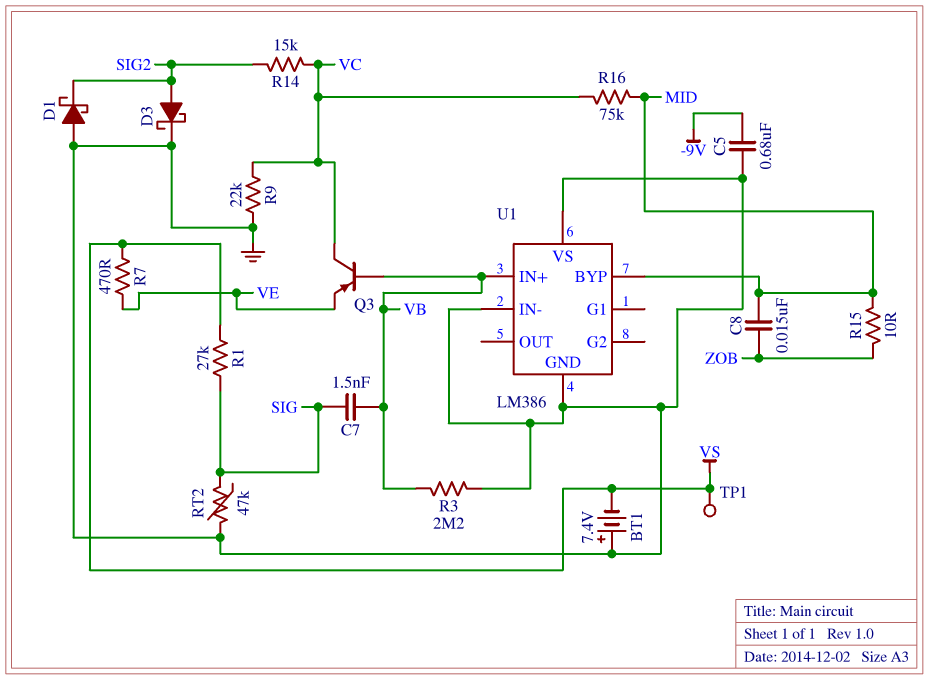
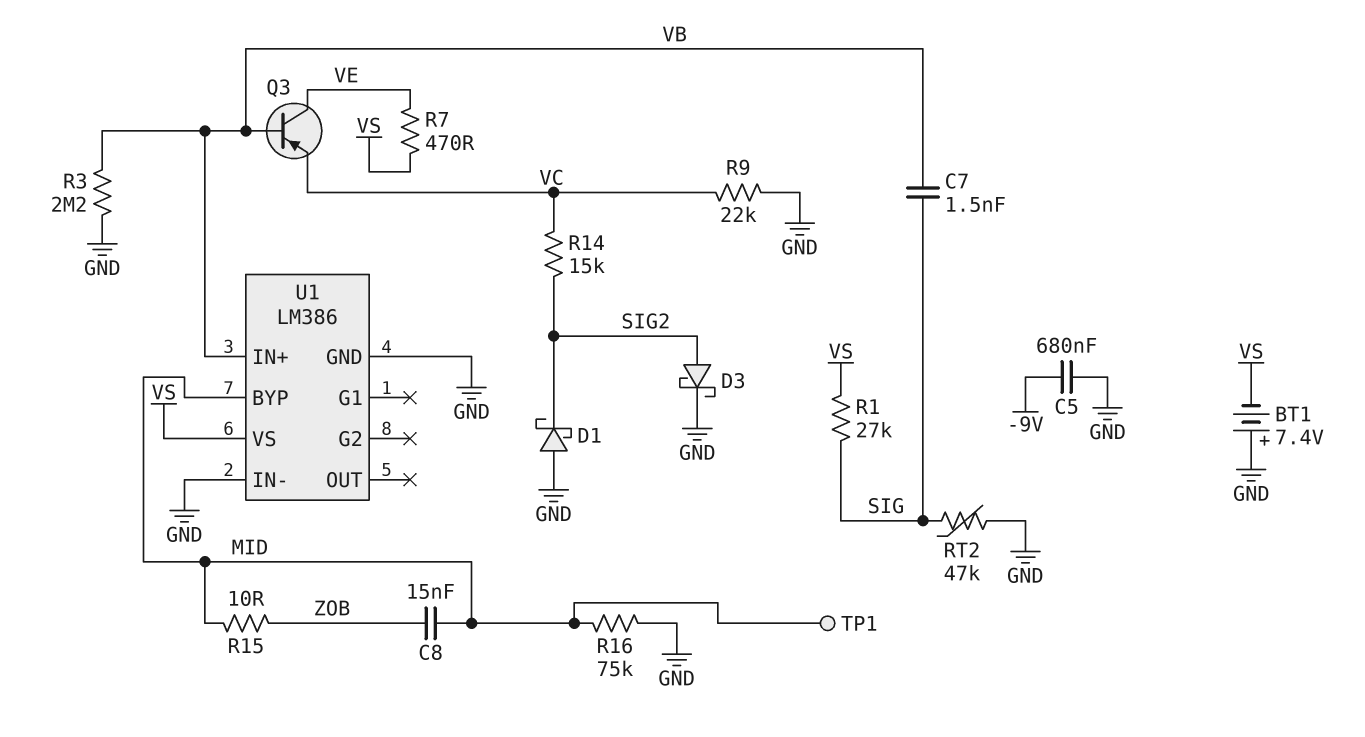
Q3: PNP (B VB, C VC, E VE) -> PNP (B VB, C VE, E VC)
R16: 75k (MID, VC) -> 75k (GND, MID)
TP1: test point (VS) -> test point (MID)
U1 pin VS: GND -> VS

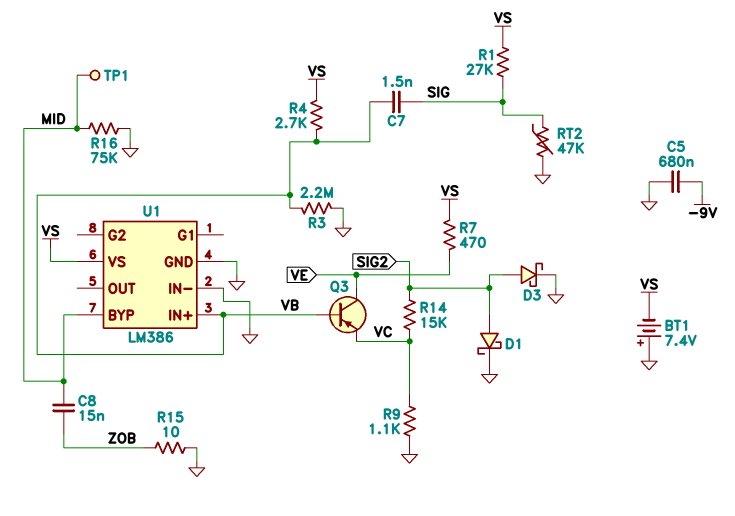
D1: schottky (A GND, K SIG2) -> schottky (A SIG2, K GND)
R4: none -> 2.7k (VB, VS)
R9: 22k (GND, VC) -> 1.1k (GND, VC)
R15: 10 (MID, ZOB) -> 10 (GND, ZOB)

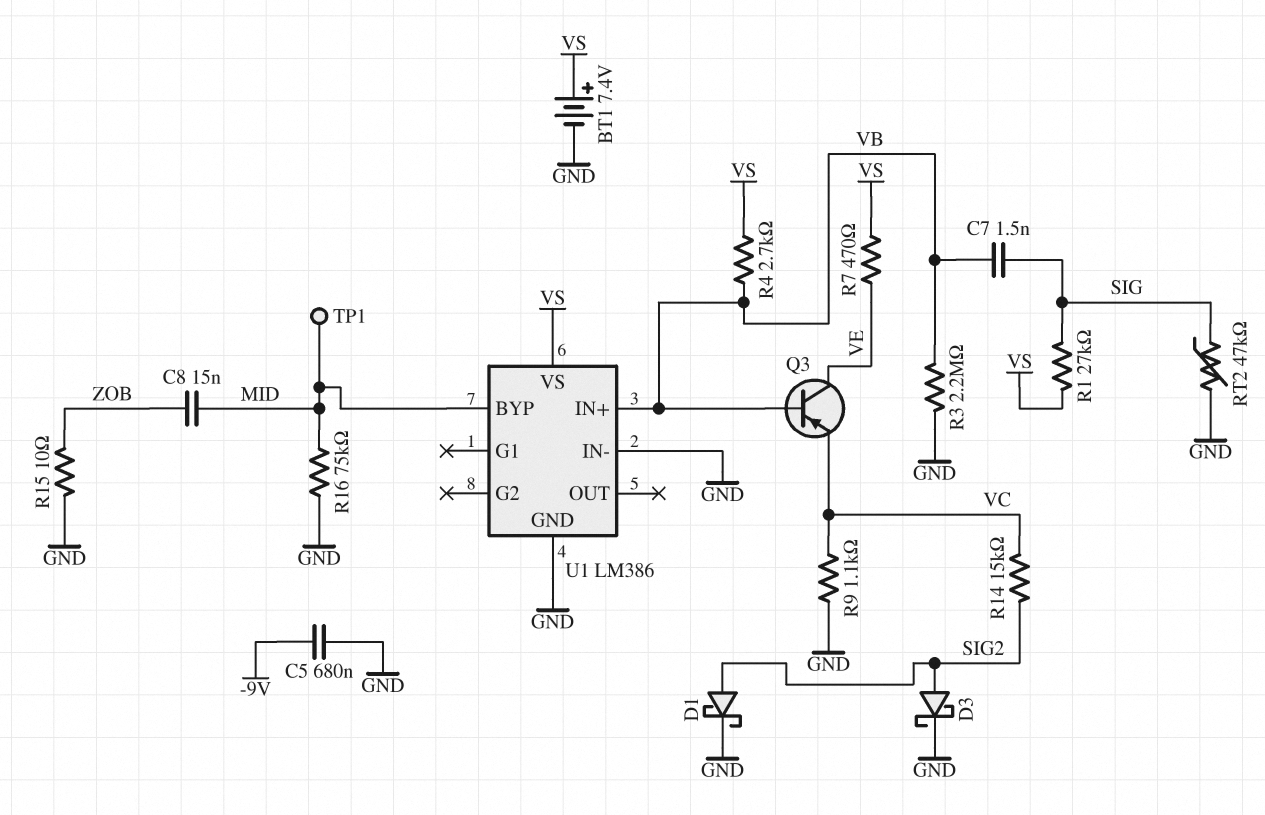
BT1: 7.4V (plus GND, minus VS) -> 7.4V (plus VS, minus GND)

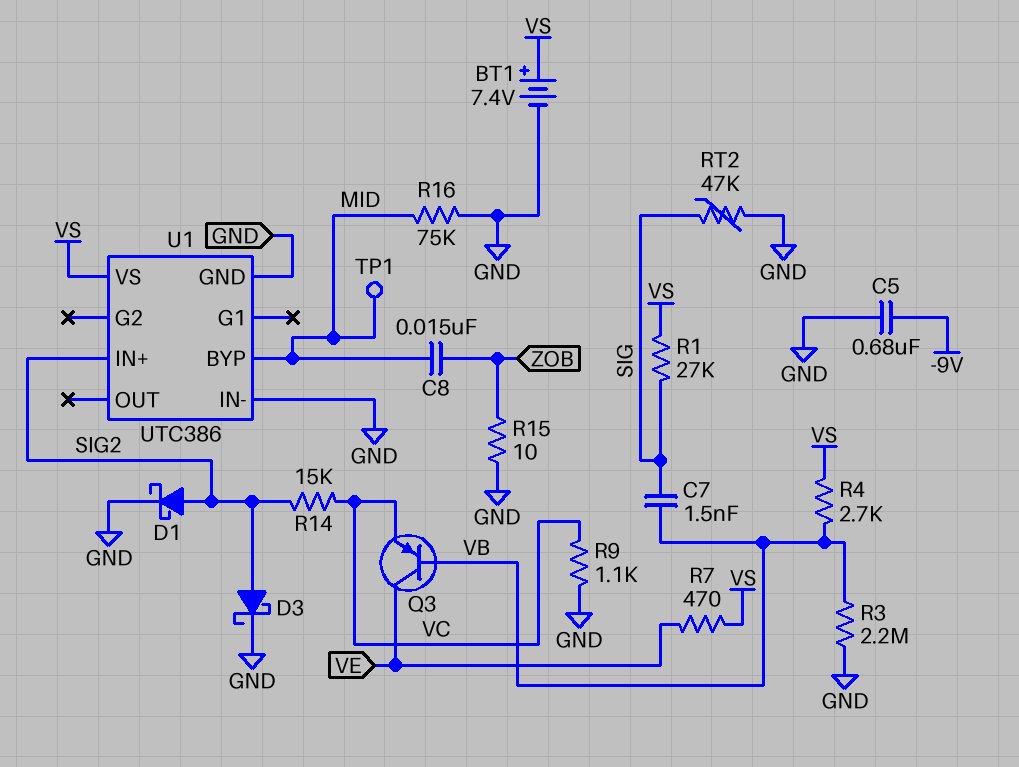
U1: LM386 -> UTC386
U1 pin IN+: VB -> SIG2

